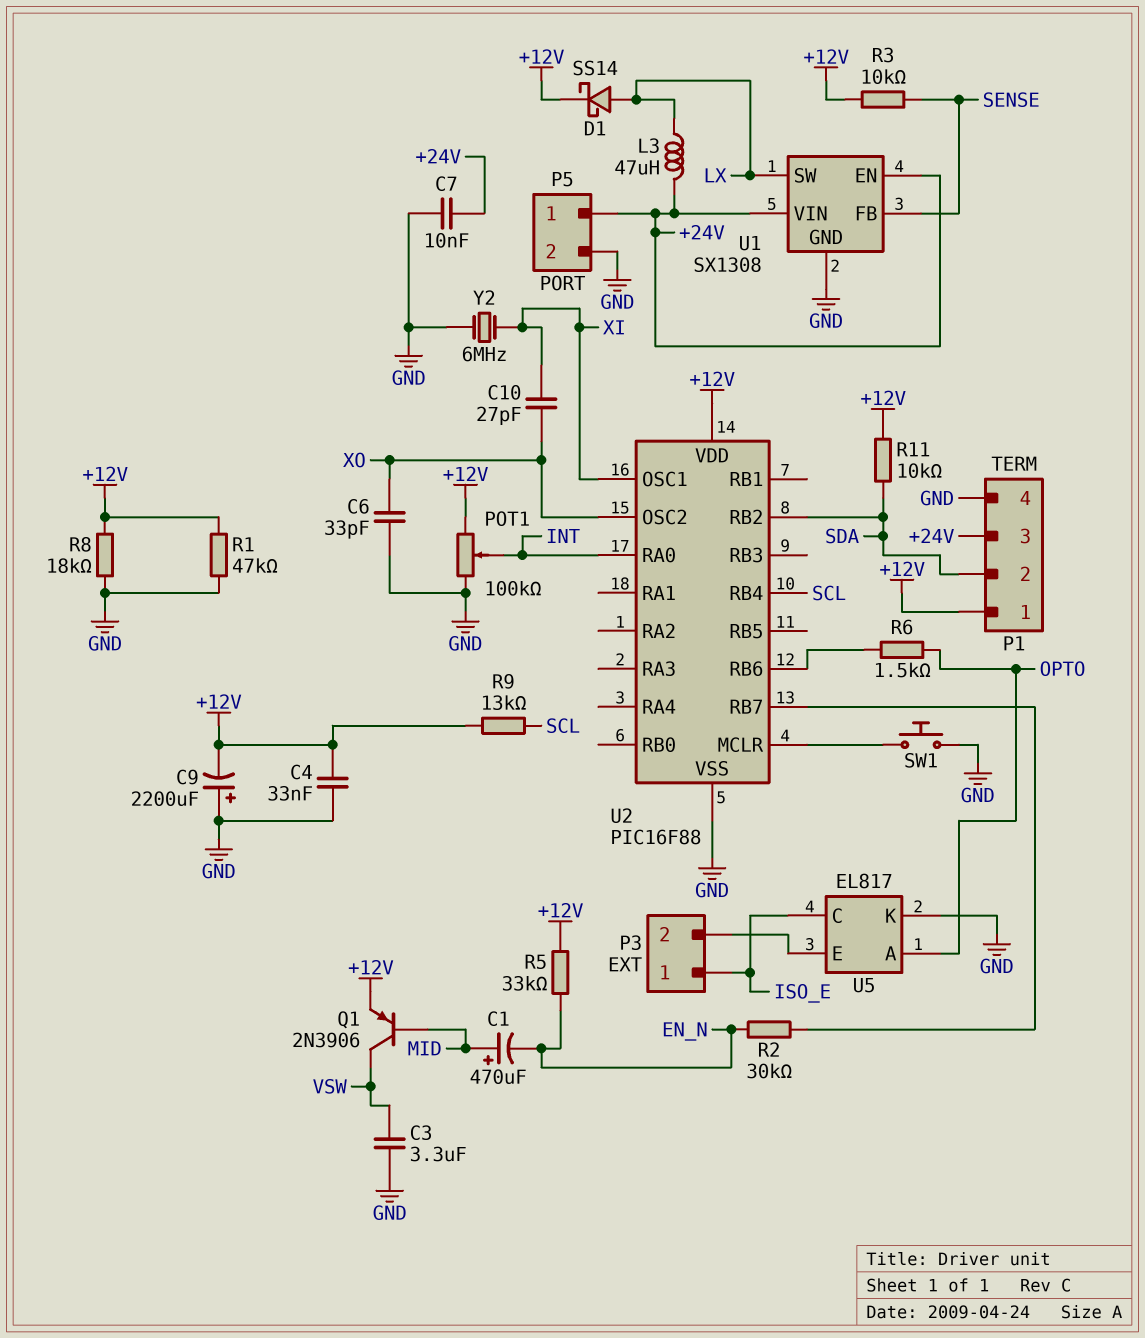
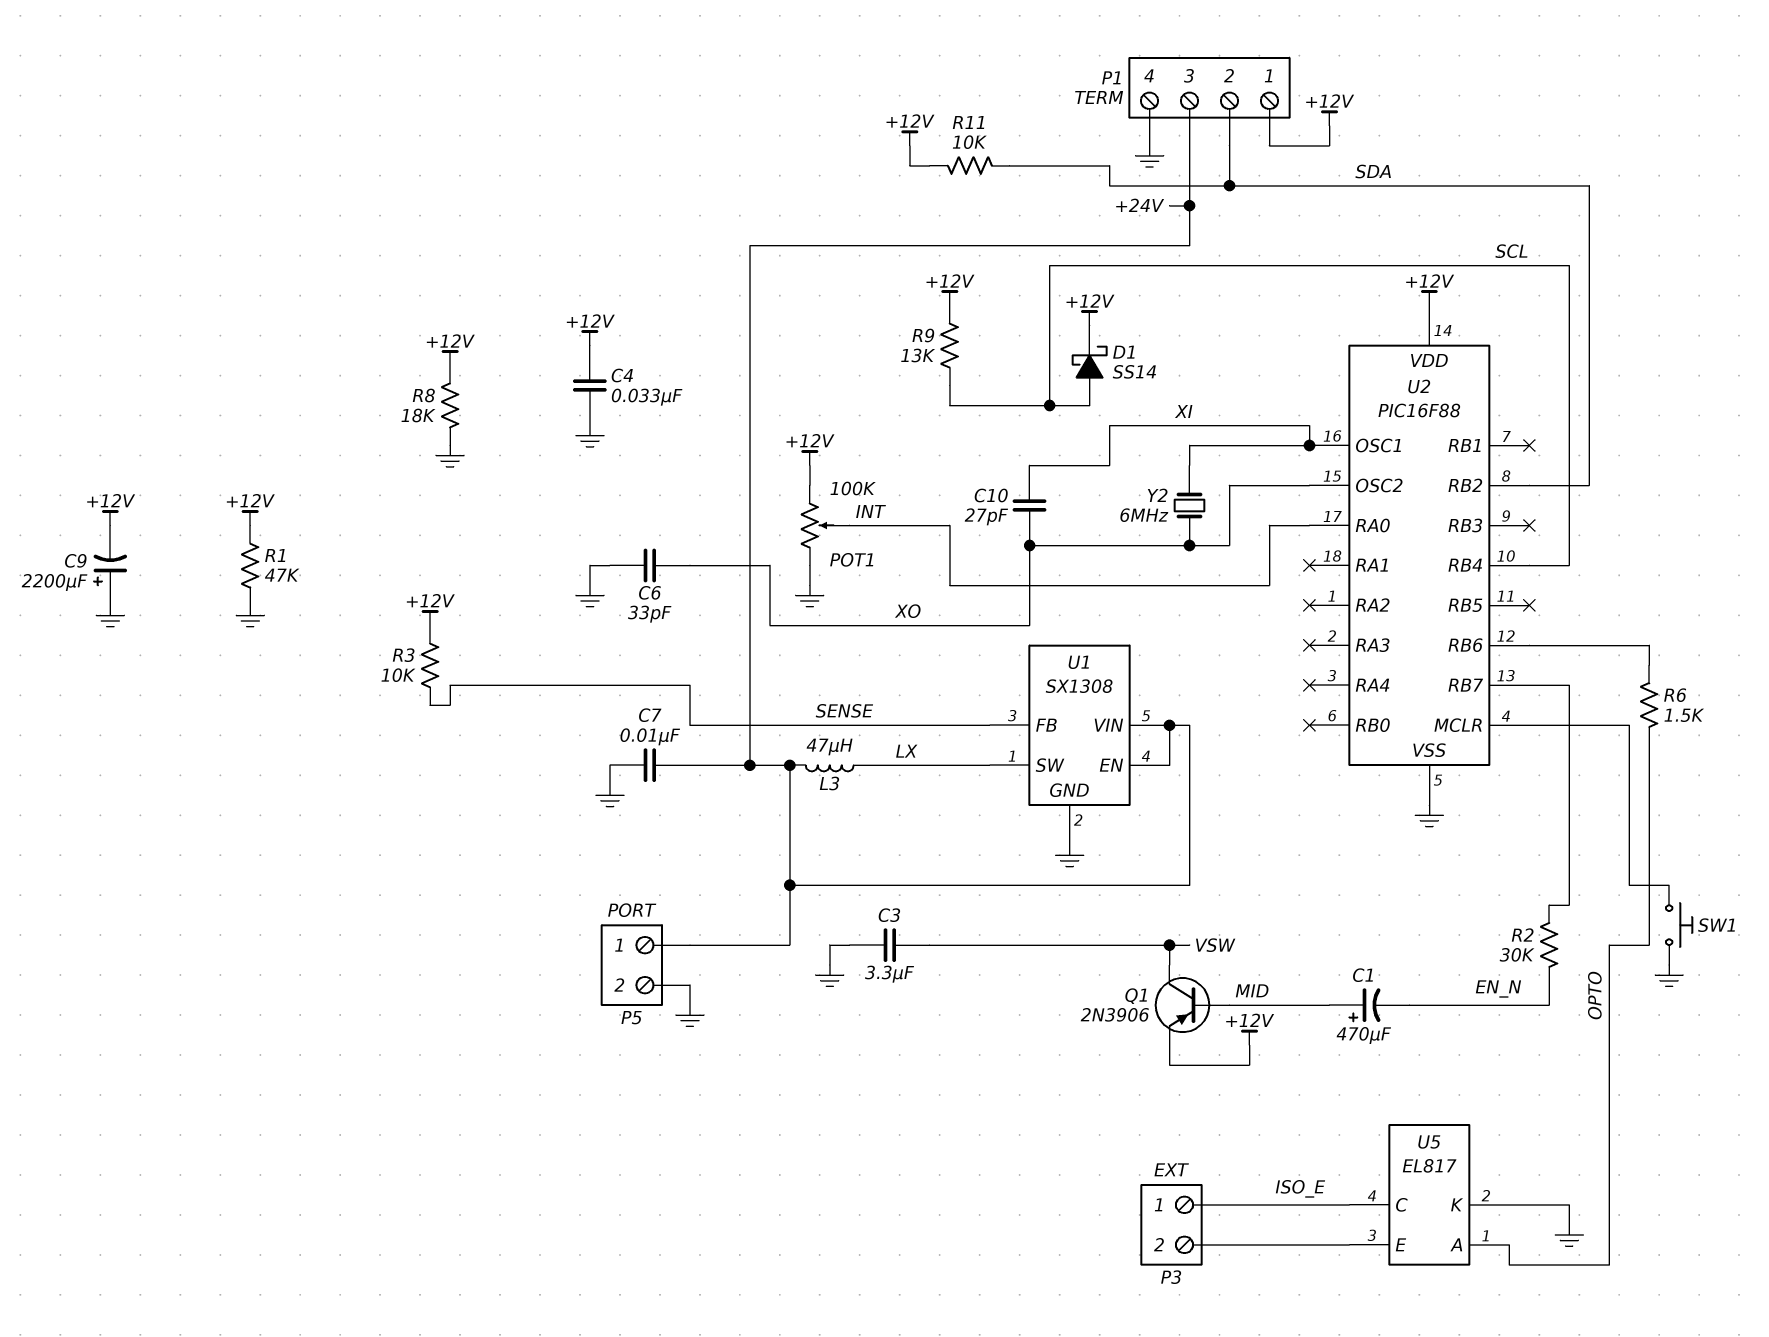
D1: schottky SS14 (A LX, K +12V) -> schottky SS14 (A SCL, K +12V)
R5: 33k (+12V, EN_N) -> none
Y2: 6MHz (GND, XI) -> 6MHz (XI, XO)

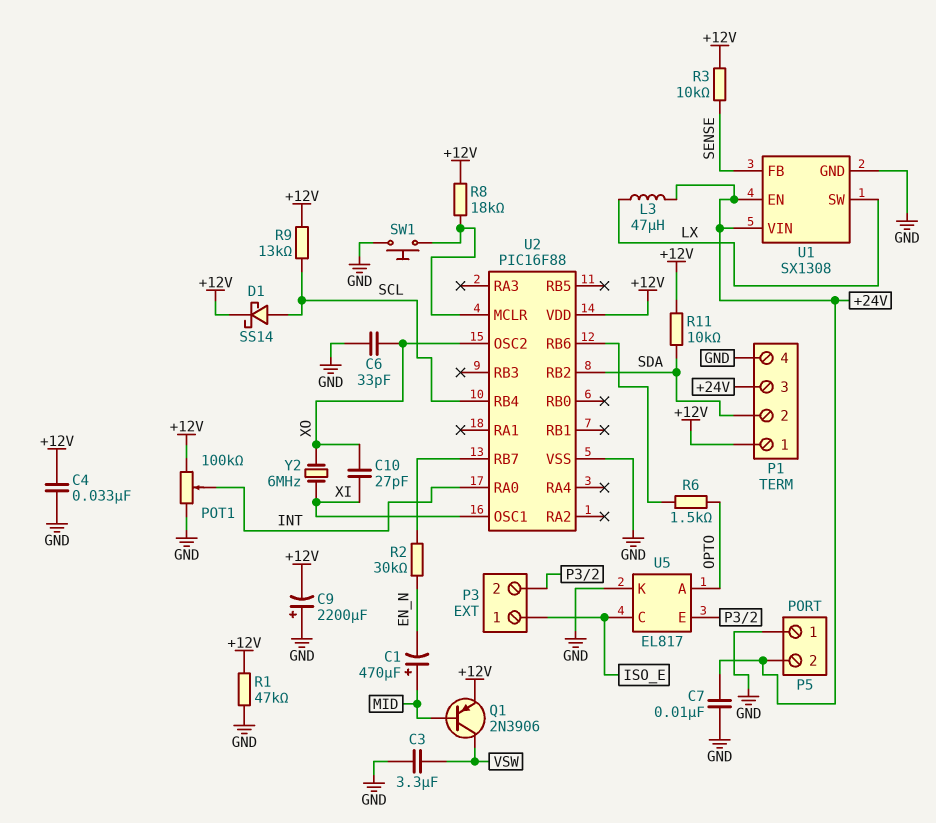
P5 pin 1: +24V -> GND
P5 pin 2: GND -> +24V
R8: 18k (+12V, GND) -> 18k (+12V, U2/MCLR)

